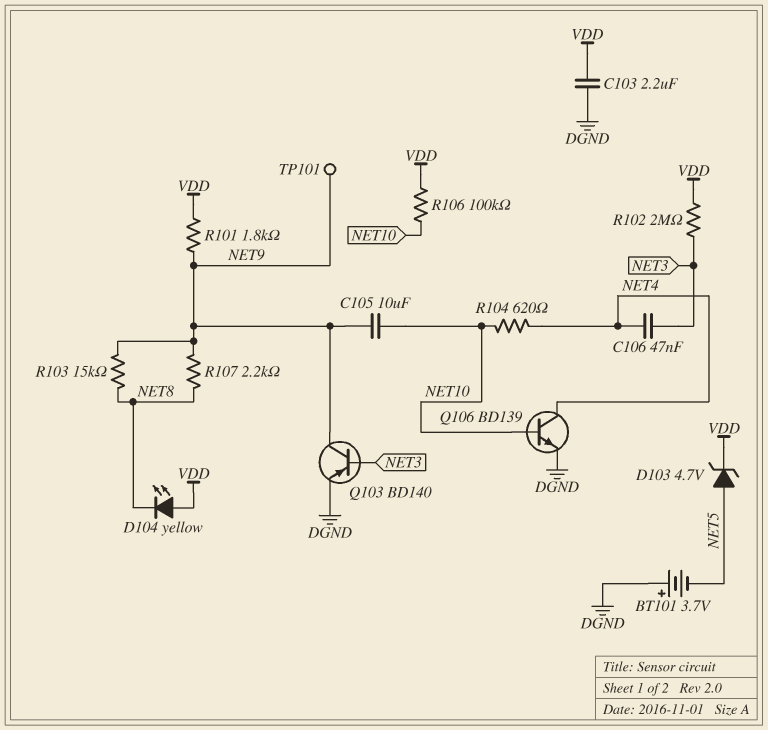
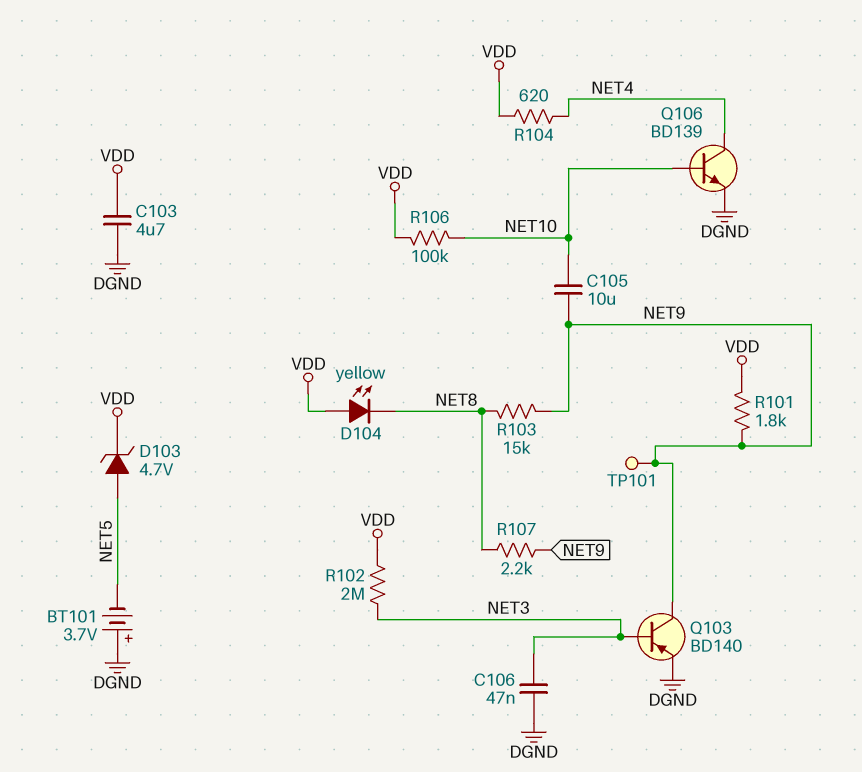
C103: 2.2uF (DGND, VDD) -> 4.7uF (DGND, VDD)
C106: 47nF (NET3, NET4) -> 47nF (DGND, NET3)
R104: 620 (NET4, NET10) -> 620 (NET4, VDD)

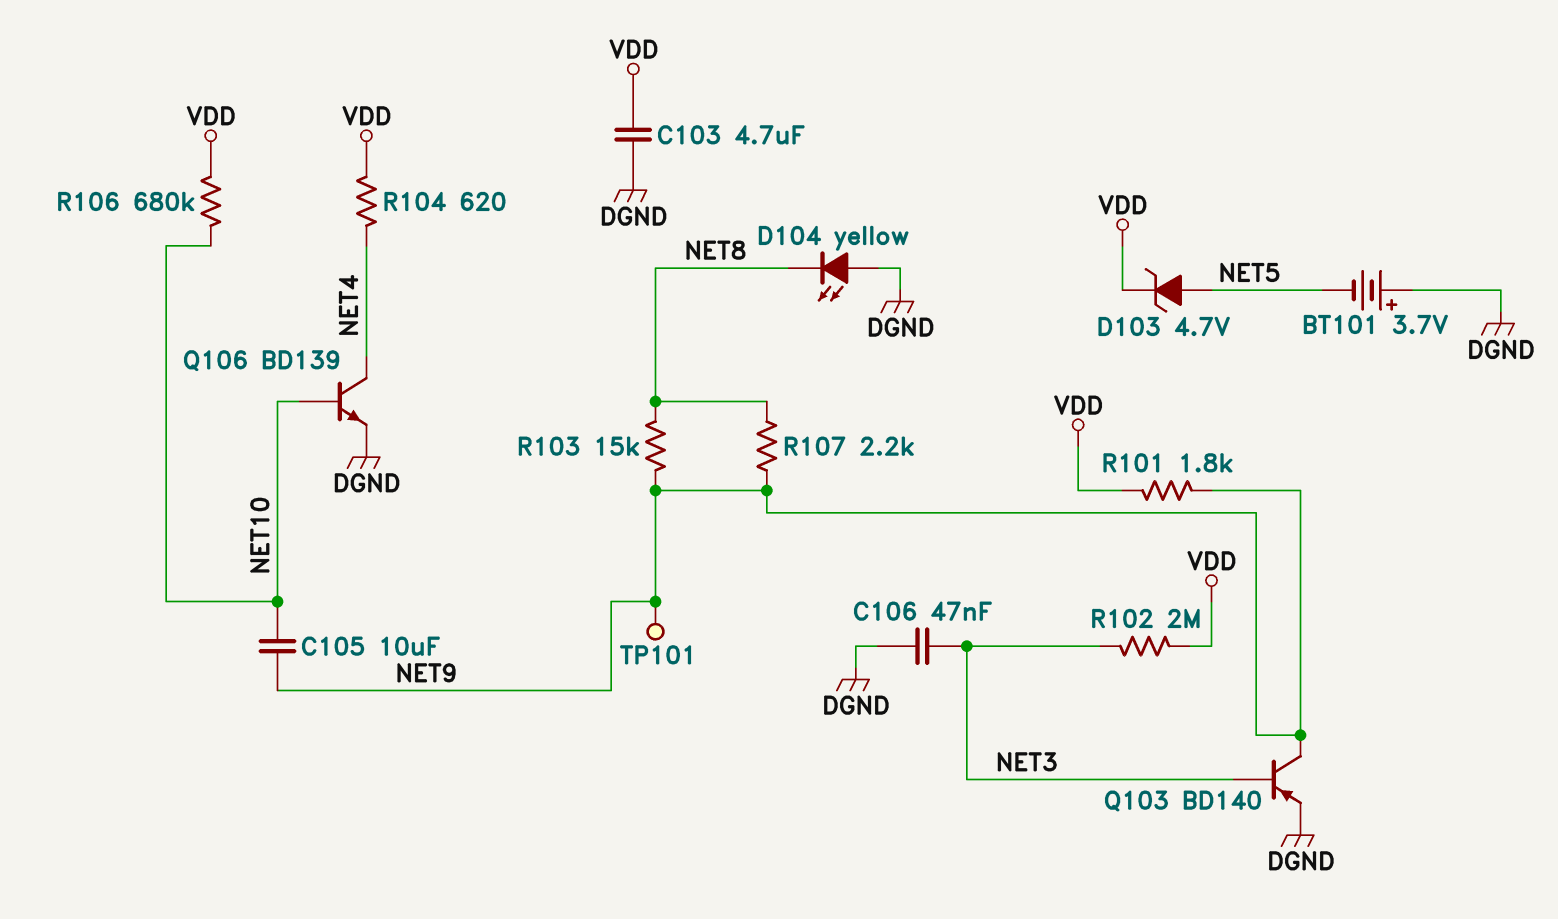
D104: LED yellow (A VDD, K NET8) -> LED yellow (A DGND, K NET8)
R106: 100k (NET10, VDD) -> 680k (NET10, VDD)

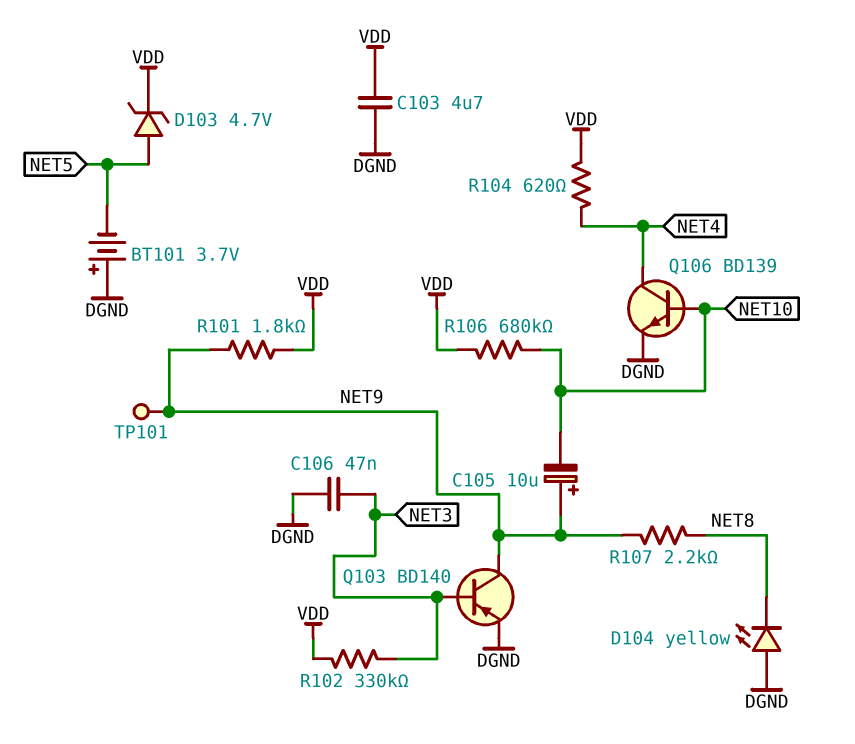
C105: 10uF (NET9, NET10) -> 10uF (plus NET9, minus NET10)
R102: 2M (NET3, VDD) -> 330k (NET3, VDD)
R103: 15k (NET8, NET9) -> none

